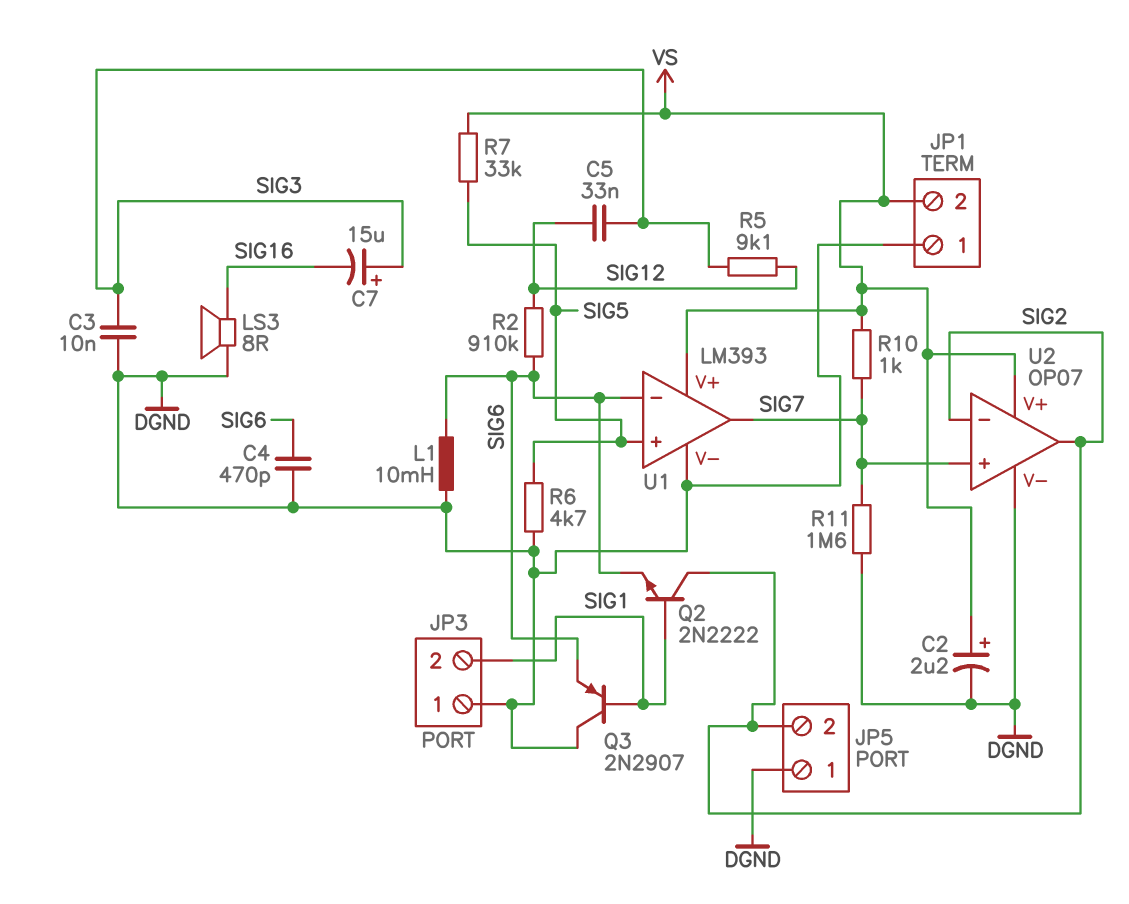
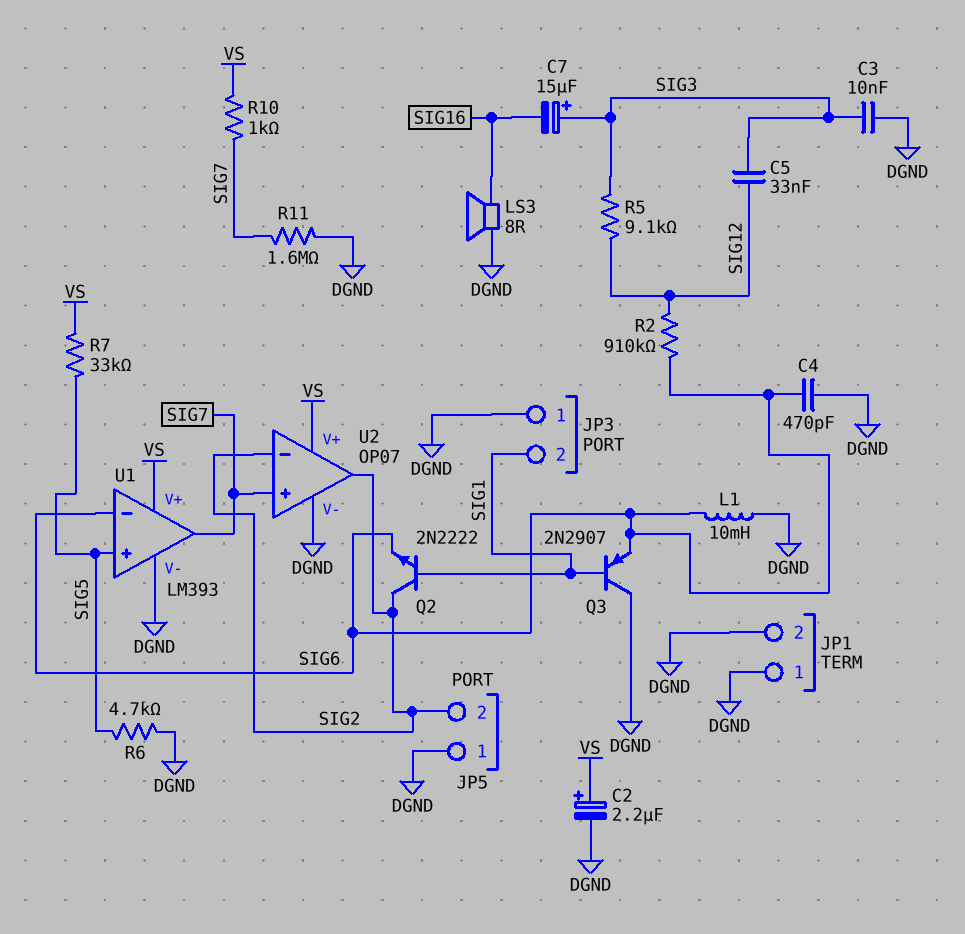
JP1 pin 2: VS -> DGND

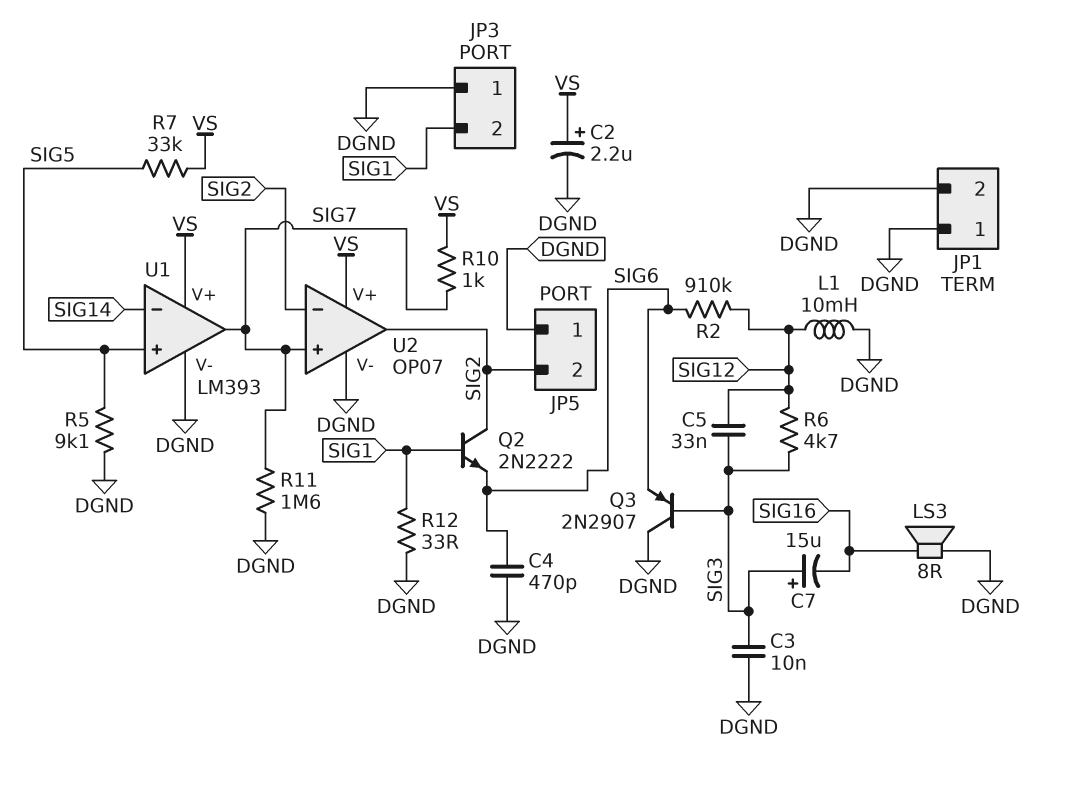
L1: 10mH (DGND, SIG6) -> 10mH (DGND, SIG12)
Q3: PNP 2N2907 (B SIG1, C DGND, E SIG6) -> PNP 2N2907 (B SIG3, C DGND, E SIG6)
R5: 9.1k (SIG3, SIG12) -> 9.1k (DGND, SIG5)
R6: 4.7k (DGND, SIG5) -> 4.7k (SIG3, SIG12)
R12: none -> 33 (DGND, SIG1)
U1 pin in-: SIG6 -> SIG14

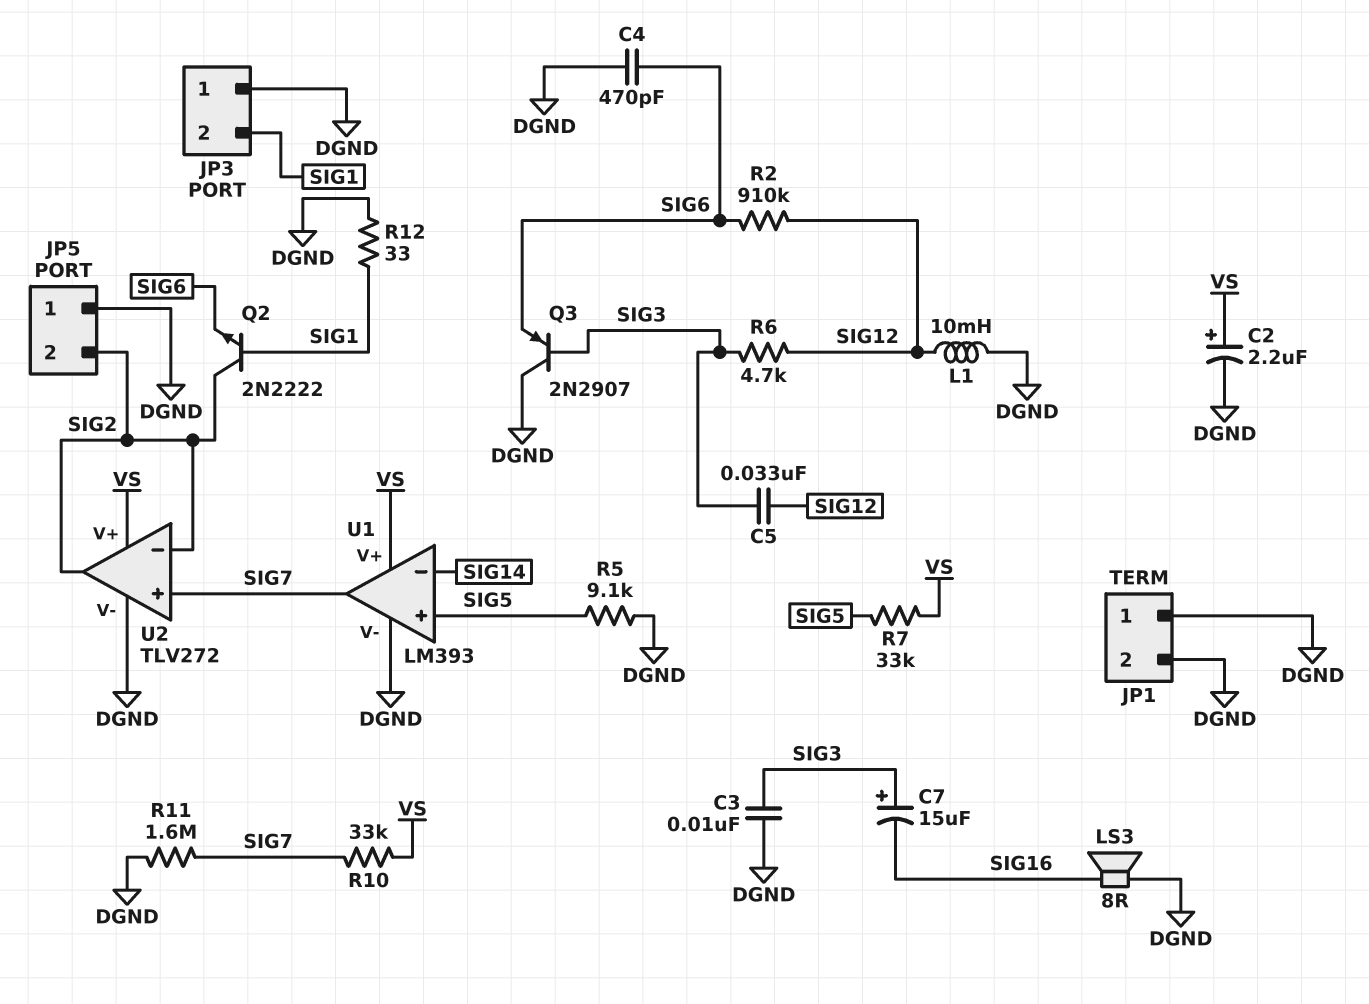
R10: 1k (SIG7, VS) -> 33k (SIG7, VS)
U2: OP07 -> TLV272

